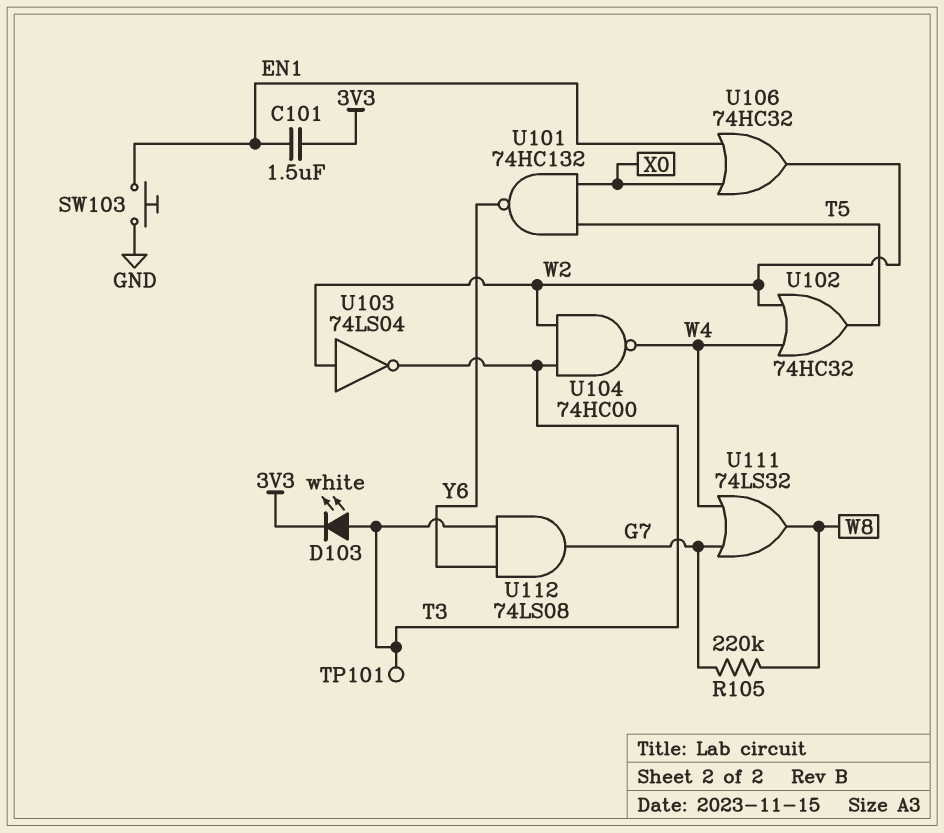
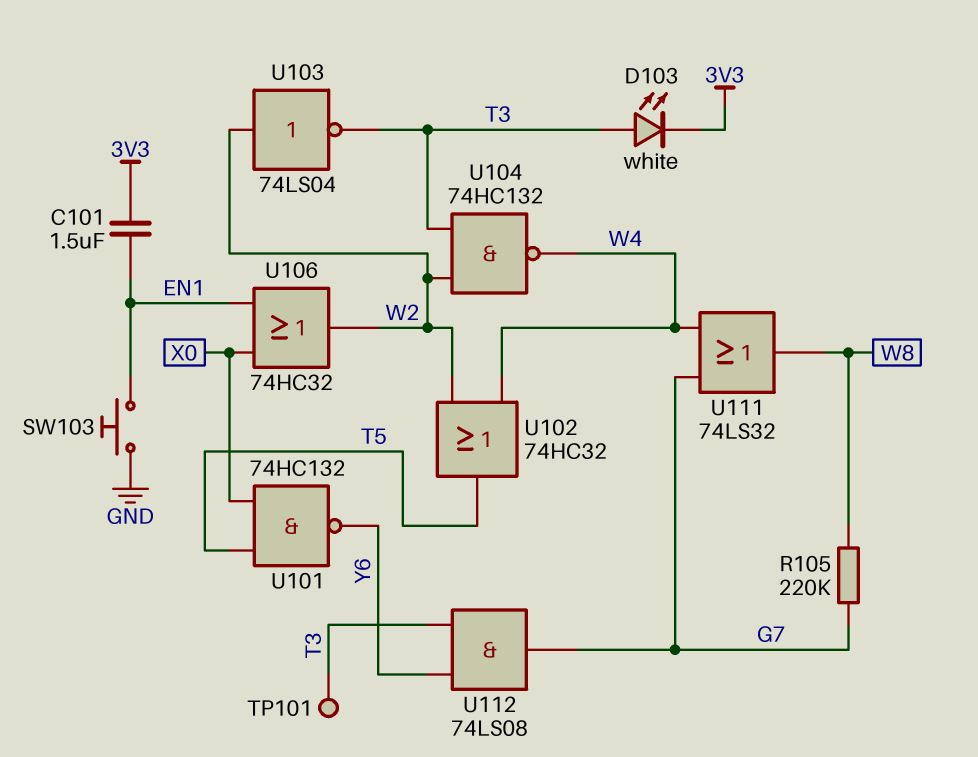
U104: NAND 74HC00 (in T3, in W2, out W4) -> NAND 74HC132 (in T3, in W2, out W4)

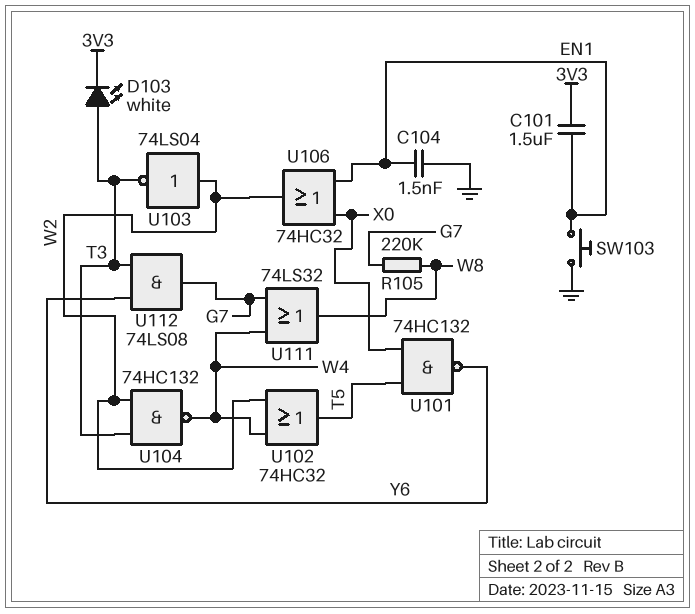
C104: none -> 1.5nF (EN1, GND)
TP101: test point (T3) -> none

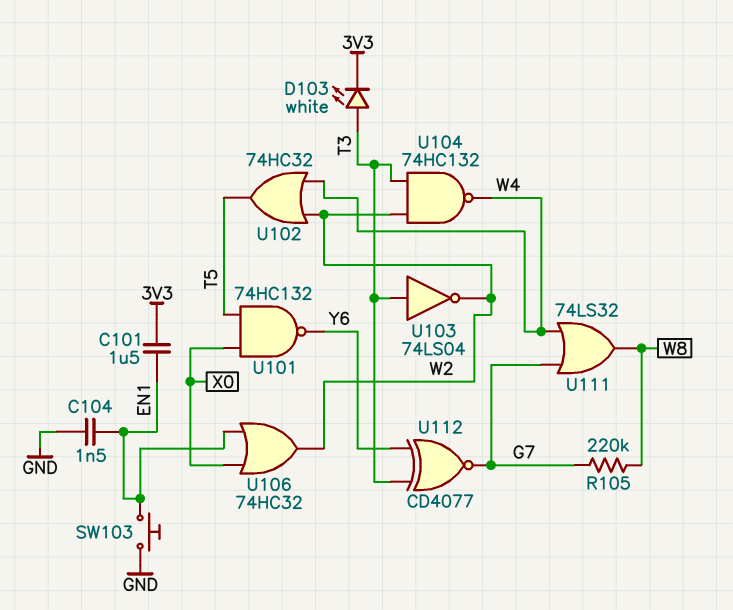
U103: NOT 74LS04 (in W2, out T3) -> NOT 74LS04 (in T3, out W2)
U112: AND 74LS08 (in T3, in Y6, out G7) -> XNOR CD4077 (in T3, in Y6, out G7)

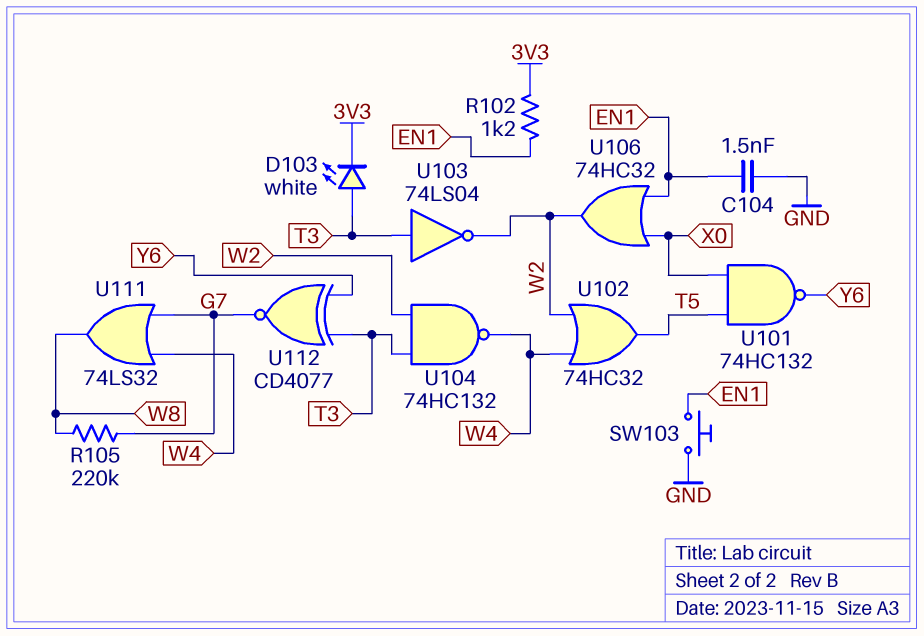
C101: 1.5uF (3V3, EN1) -> none
R102: none -> 1.2k (3V3, EN1)

